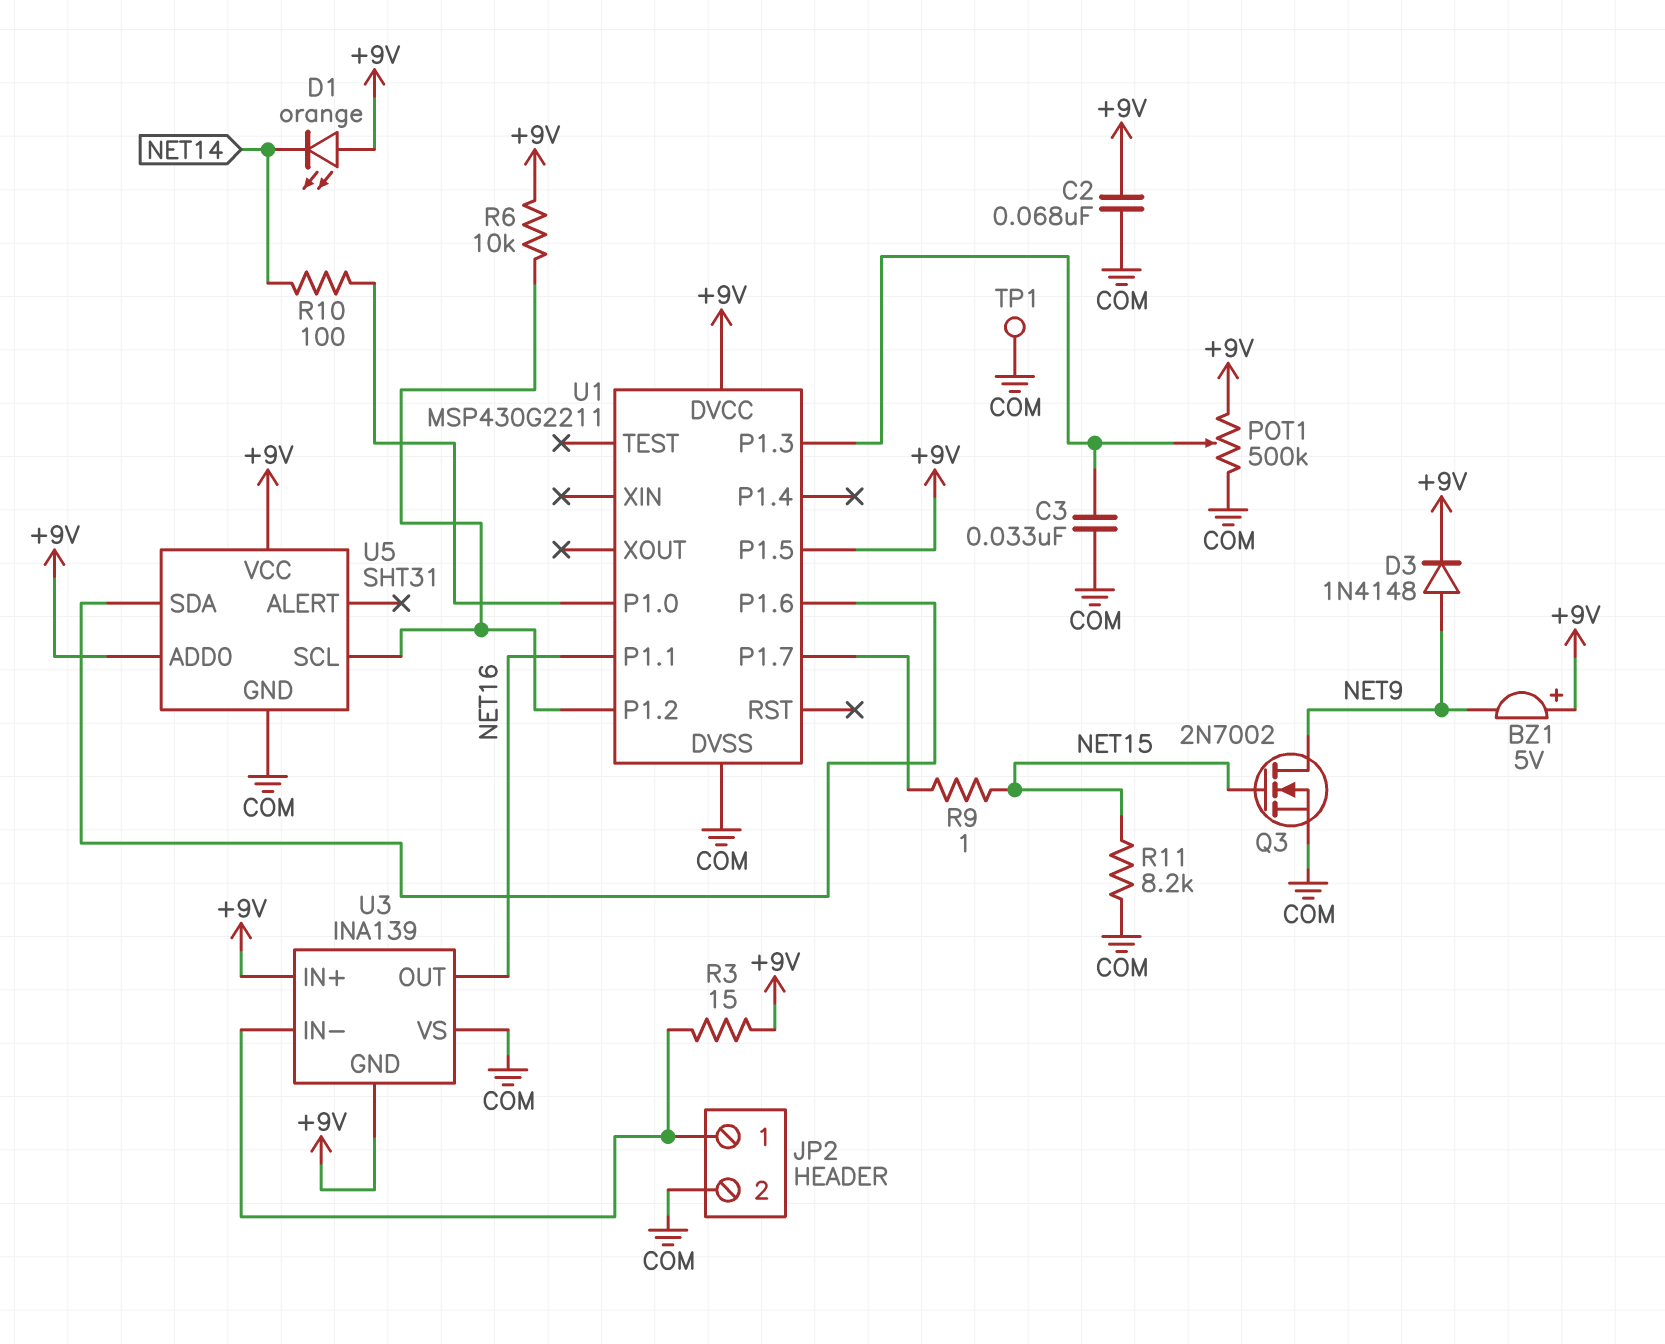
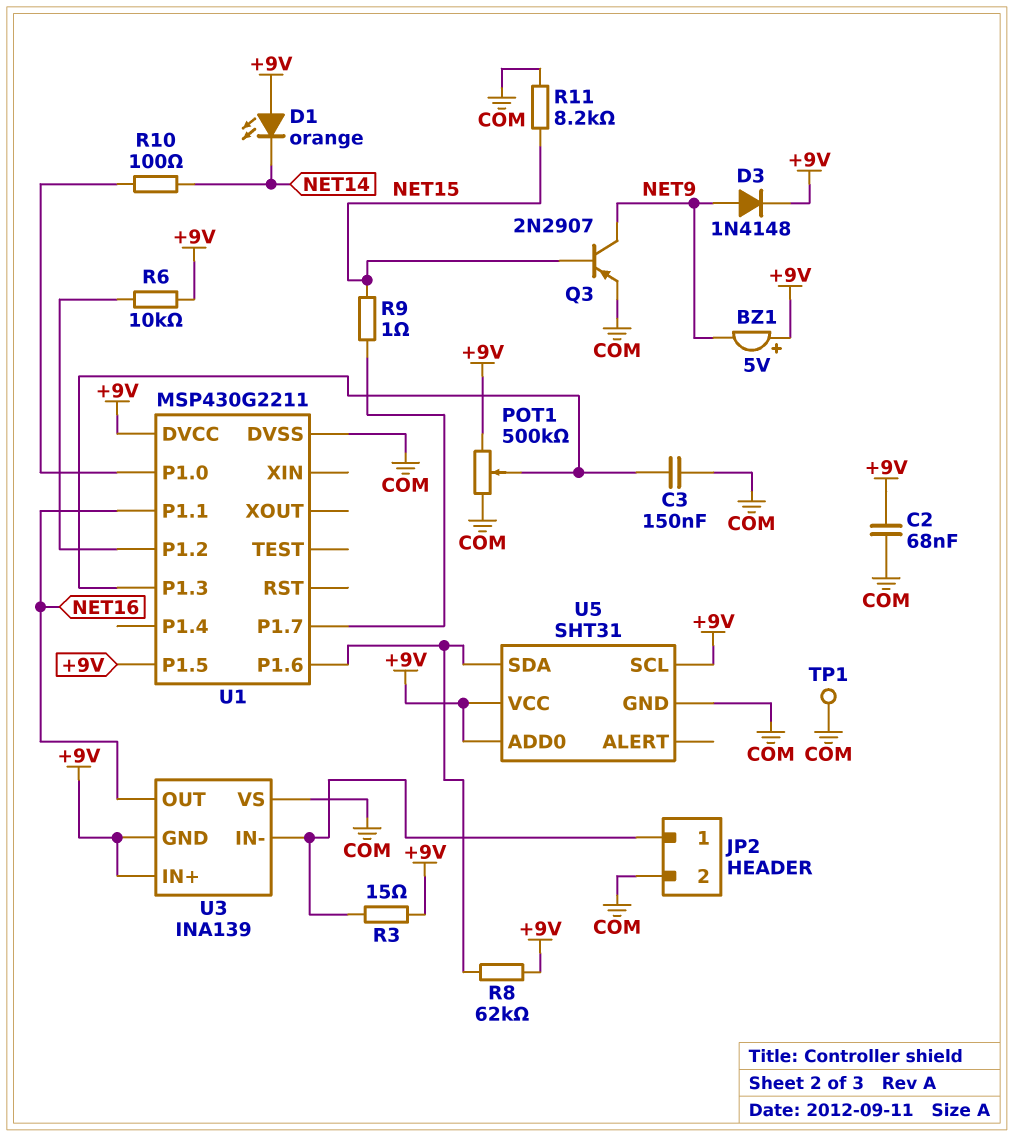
C3: 33nF (COM, U1/P1.3) -> 150nF (COM, U1/P1.3)
Q3: NMOS 2N7002 (G NET15, D NET9, S COM) -> PNP 2N2907 (B NET15, C NET9, E COM)
R8: none -> 62k (+9V, U1/P1.6)
U5 pin SCL: U1/P1.2 -> +9V

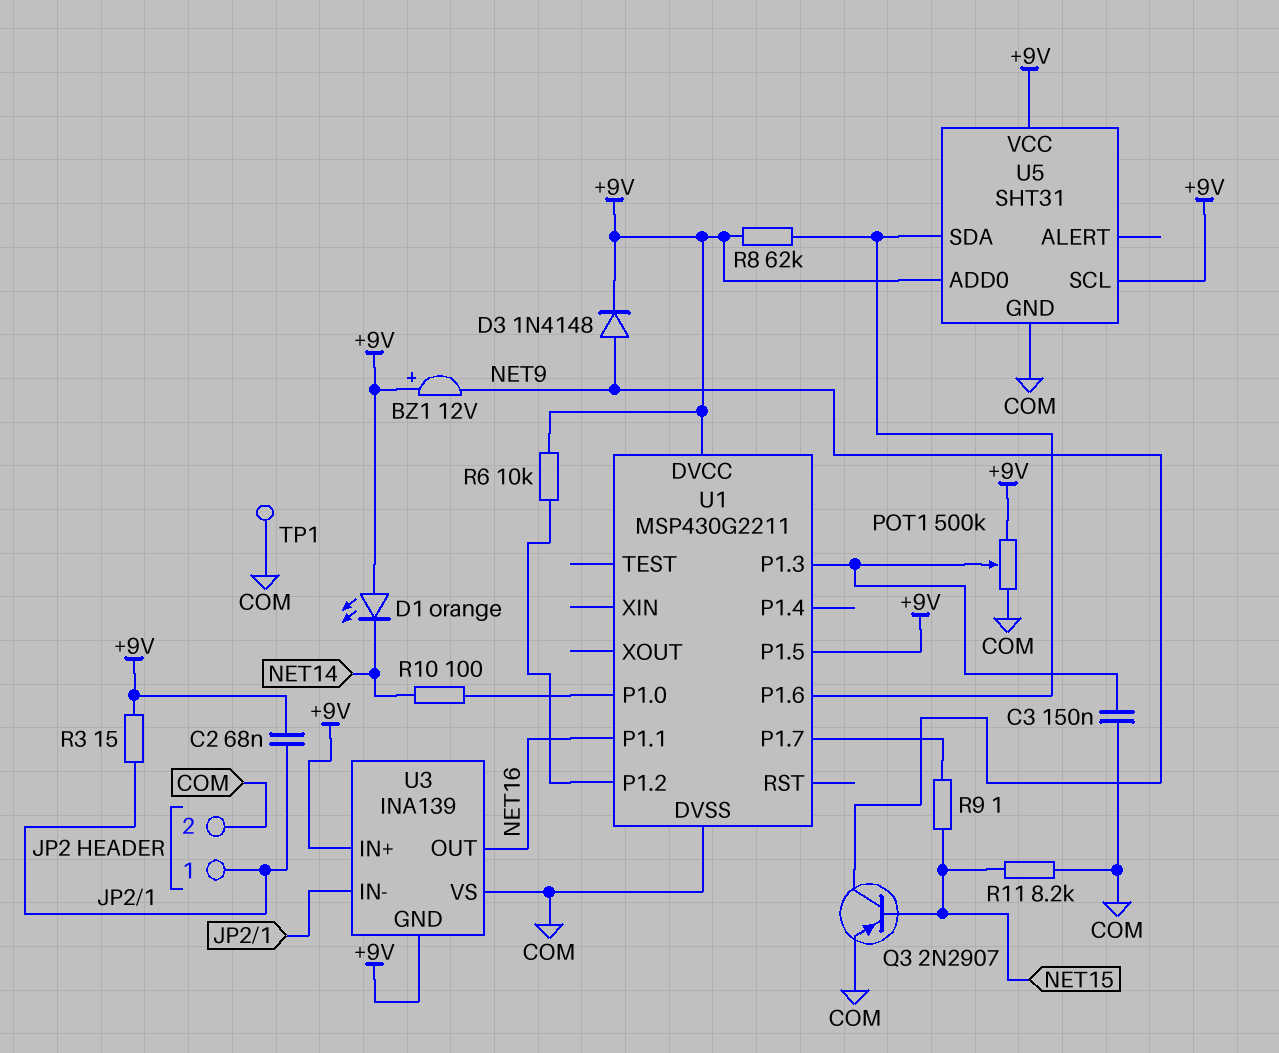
BZ1: buzzer 5V (plus +9V, minus NET9) -> buzzer 12V (plus +9V, minus NET9)
C2: 68nF (+9V, COM) -> 68nF (+9V, JP2/1)

